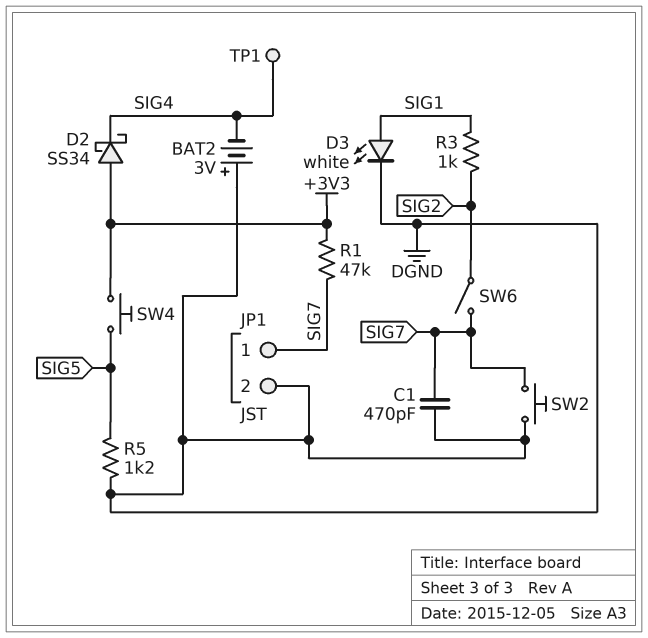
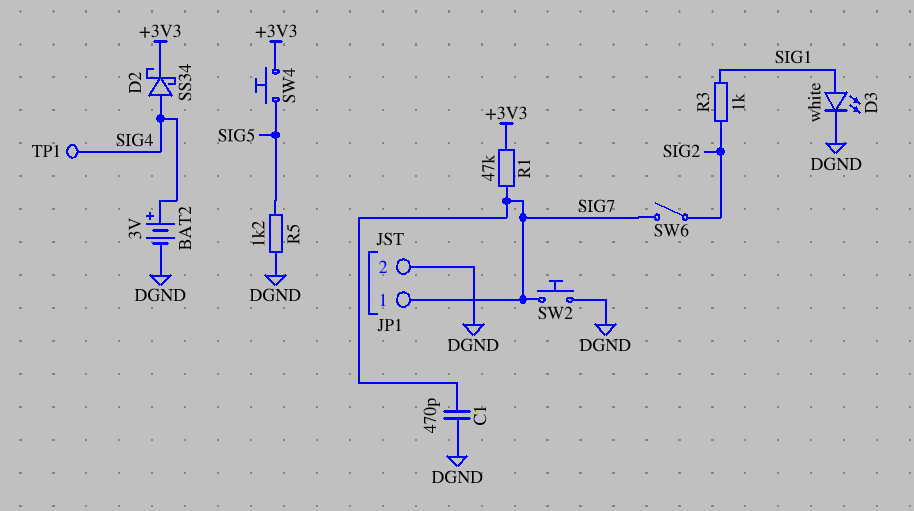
BAT2: 3V (plus DGND, minus SIG4) -> 3V (plus SIG4, minus DGND)
D2: schottky SS34 (A +3V3, K SIG4) -> schottky SS34 (A SIG4, K +3V3)

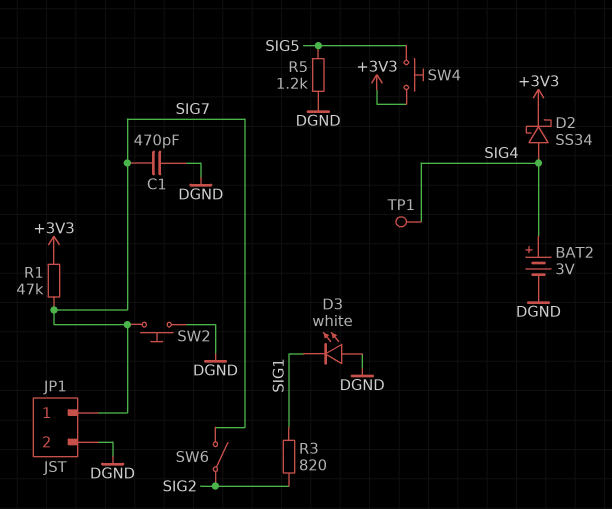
D3: LED white (A SIG1, K DGND) -> LED white (A DGND, K SIG1)
R3: 1k (SIG1, SIG2) -> 820 (SIG1, SIG2)

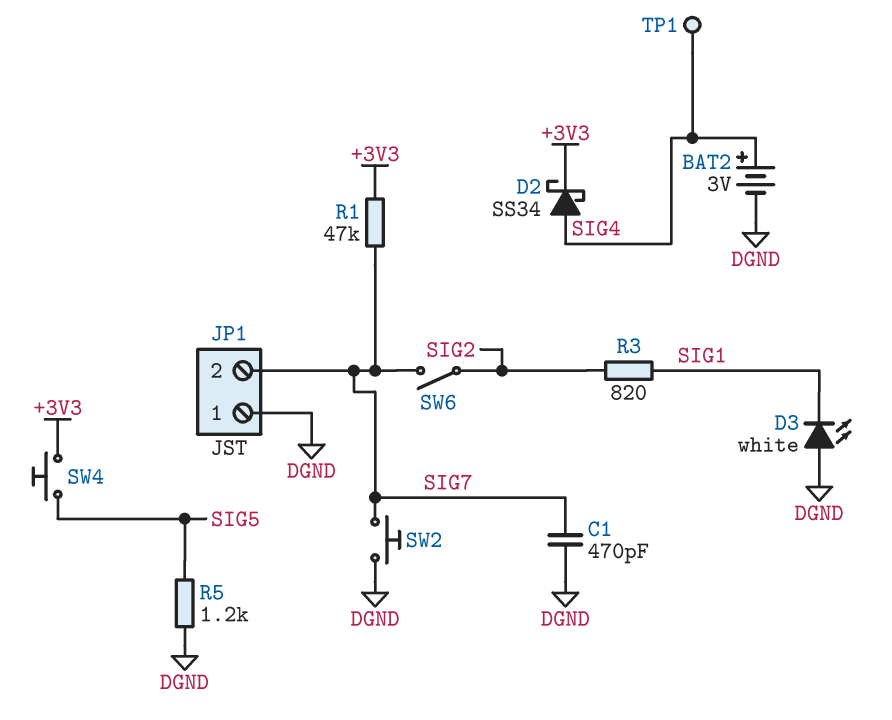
JP1 pin 1: SIG7 -> DGND
JP1 pin 2: DGND -> SIG7

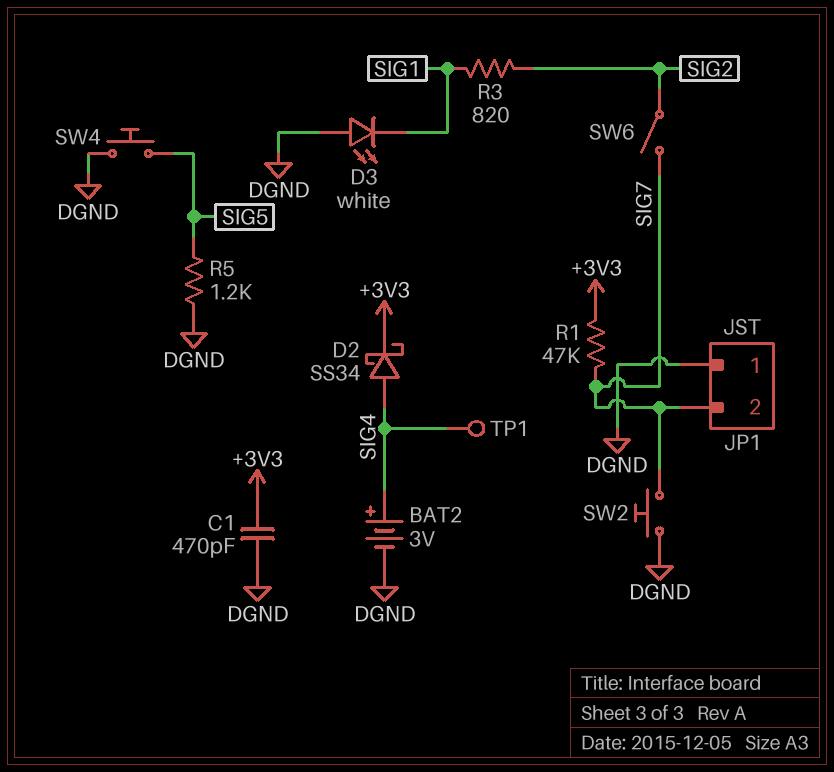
C1: 470pF (DGND, SIG7) -> 470pF (+3V3, DGND)
SW4: button (+3V3, SIG5) -> button (DGND, SIG5)

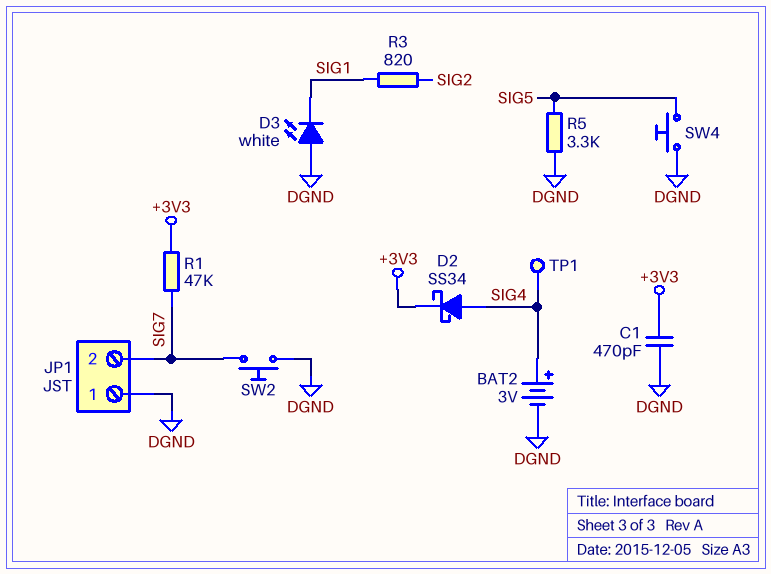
R5: 1.2k (DGND, SIG5) -> 3.3k (DGND, SIG5)
SW6: switch (SIG2, SIG7) -> none

